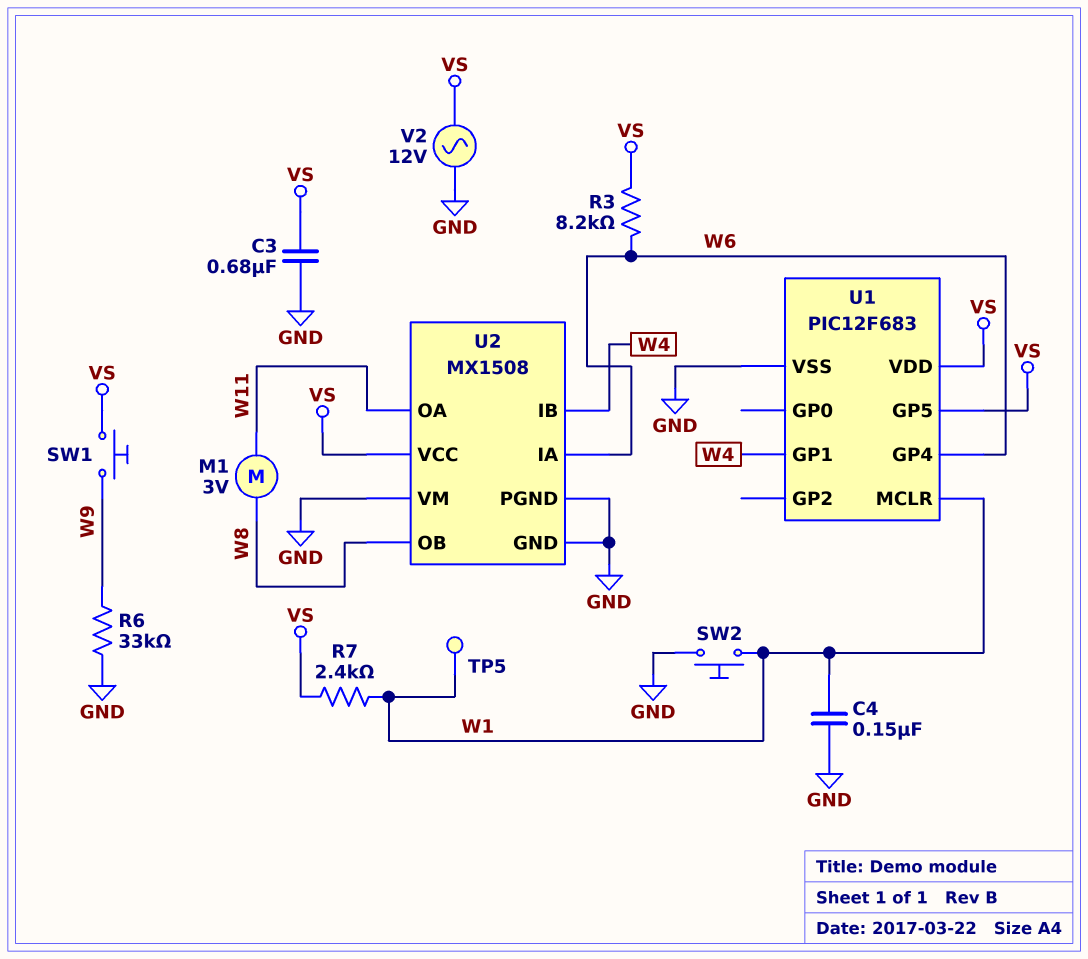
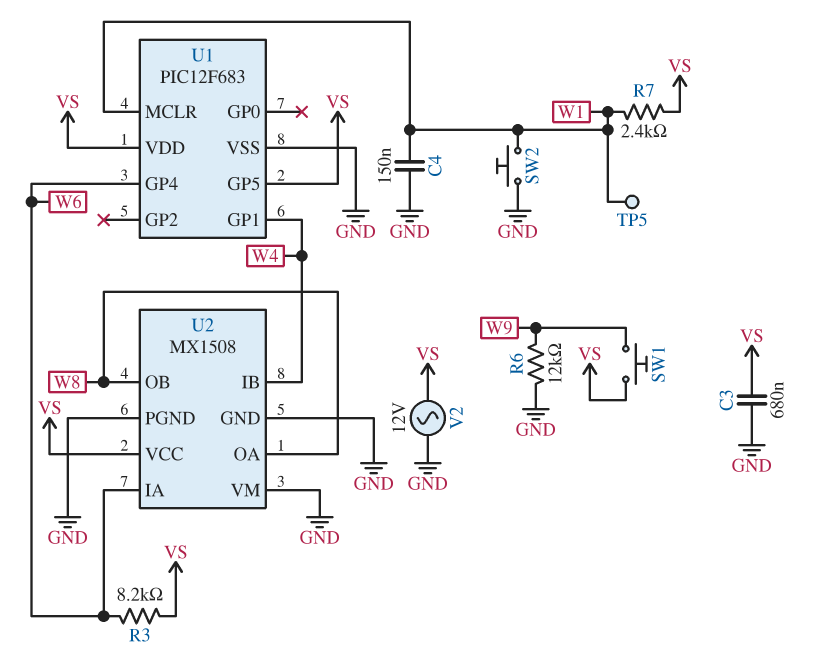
M1: motor 3V (W8, W11) -> none
R6: 33k (GND, W9) -> 12k (GND, W9)
U2 pin OA: W11 -> W8

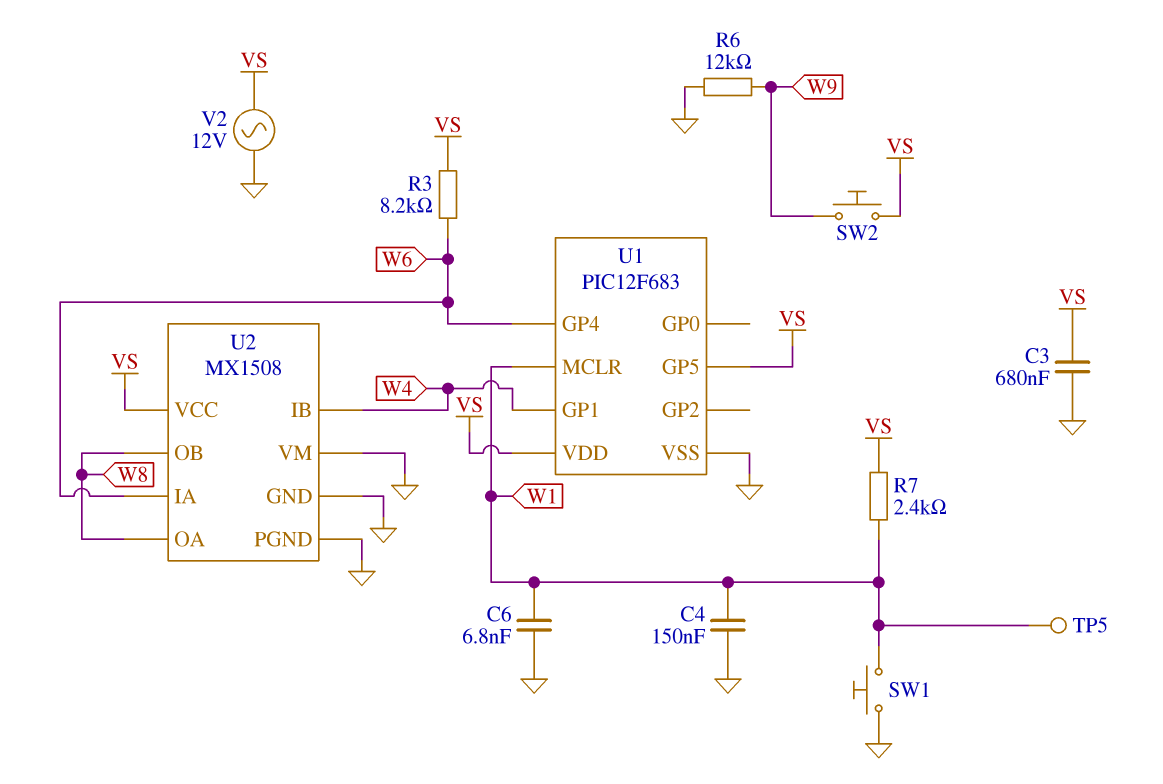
C6: none -> 6.8nF (GND, W1)
SW1: button (VS, W9) -> button (GND, W1)
SW2: button (GND, W1) -> button (VS, W9)

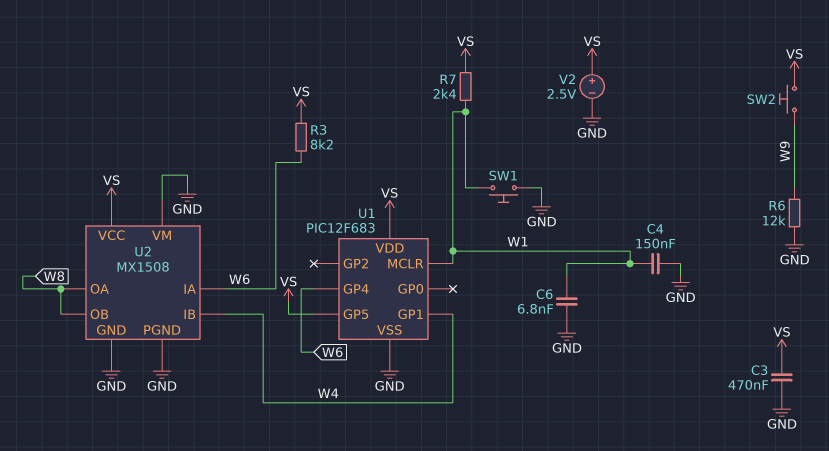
C3: 680nF (GND, VS) -> 470nF (GND, VS)
TP5: test point (W1) -> none
V2: AC 12V (GND, VS) -> 2.5V (plus VS, minus GND)

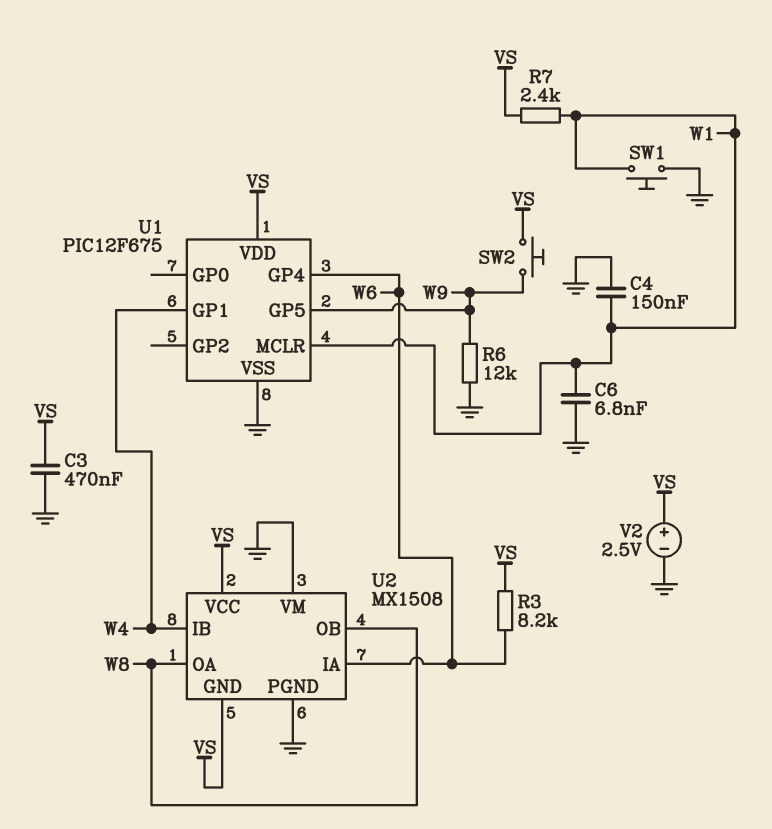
U1: PIC12F683 -> PIC12F675
U1 pin GP5: VS -> W9
U2 pin GND: GND -> VS

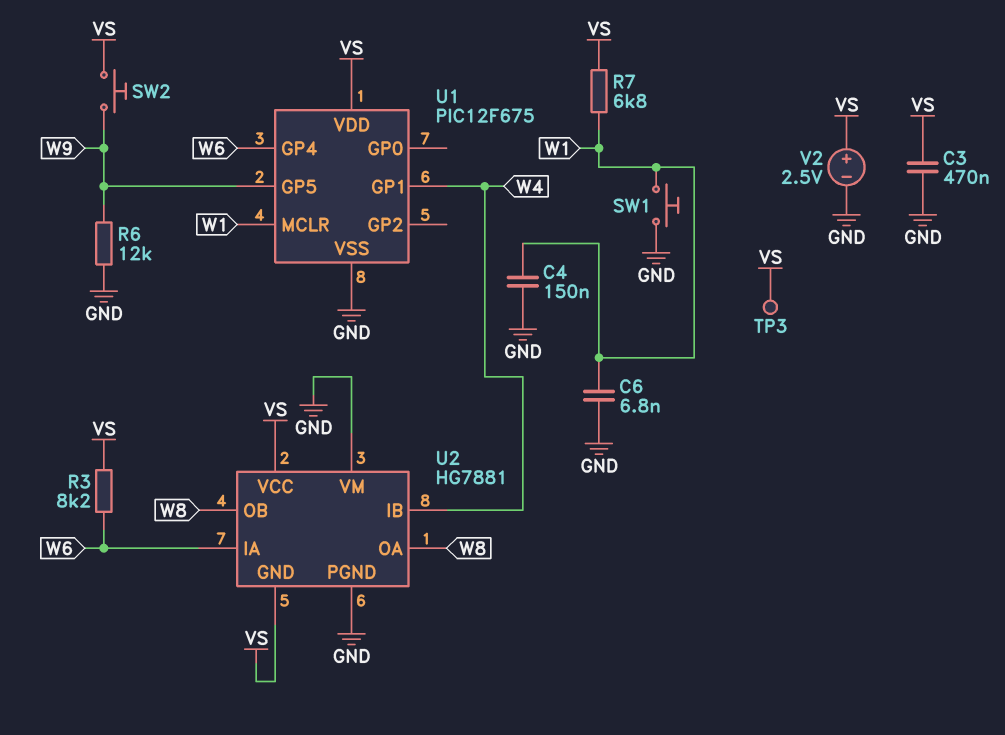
R7: 2.4k (VS, W1) -> 6.8k (VS, W1)
TP3: none -> test point (VS)
U2: MX1508 -> HG7881

